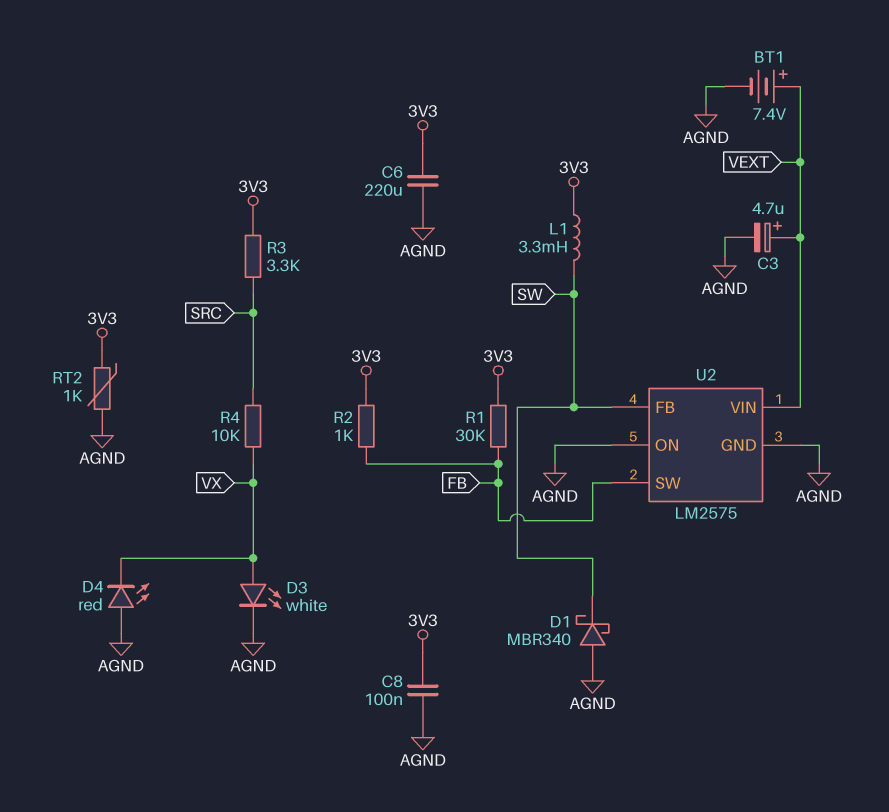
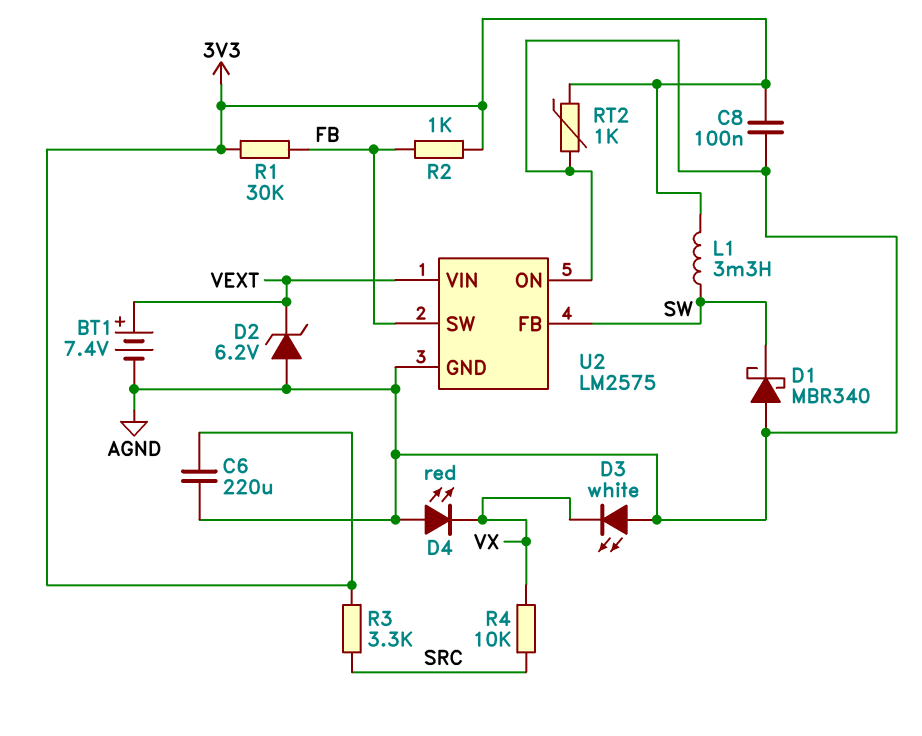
C3: 4.7uF (plus VEXT, minus AGND) -> none
D2: none -> zener 6.2V (A AGND, K VEXT)
D3: LED white (A VX, K AGND) -> LED white (A AGND, K VX)

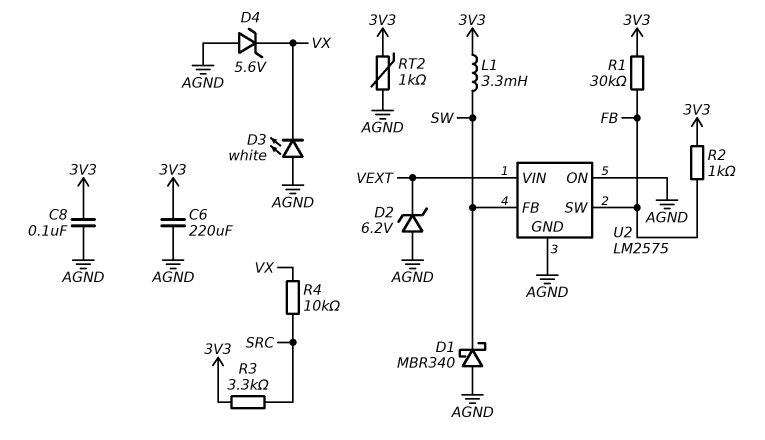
BT1: 7.4V (plus VEXT, minus AGND) -> none
D4: LED red (A AGND, K VX) -> zener 5.6V (A AGND, K VX)

